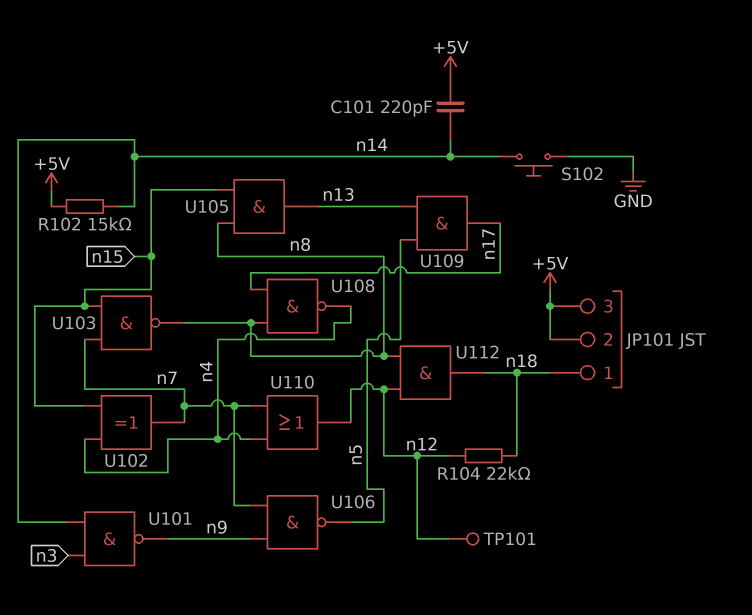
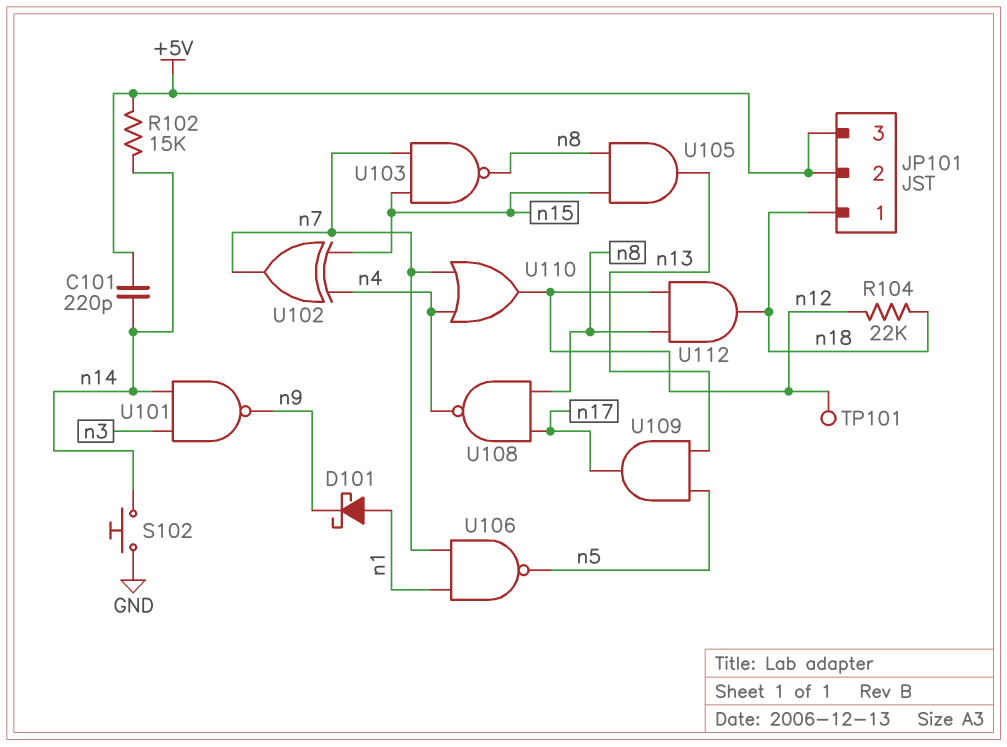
D101: none -> schottky (A n1, K n9)
U106: NAND (in n7, in n9, out n5) -> NAND (in n1, in n7, out n5)

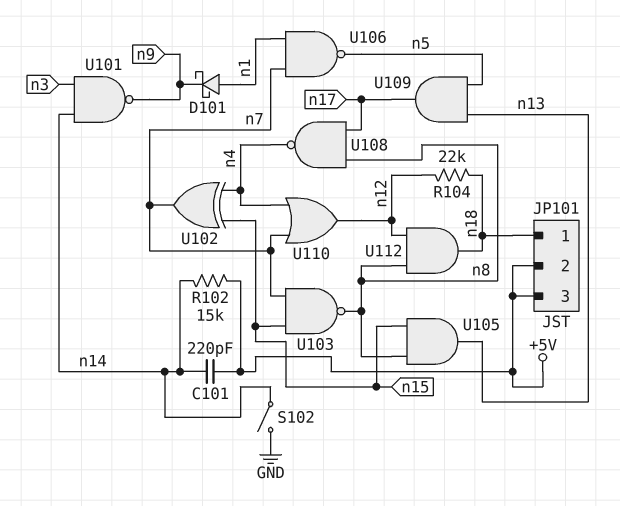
S102: button (GND, n14) -> switch (GND, n14)
TP101: test point (n12) -> none

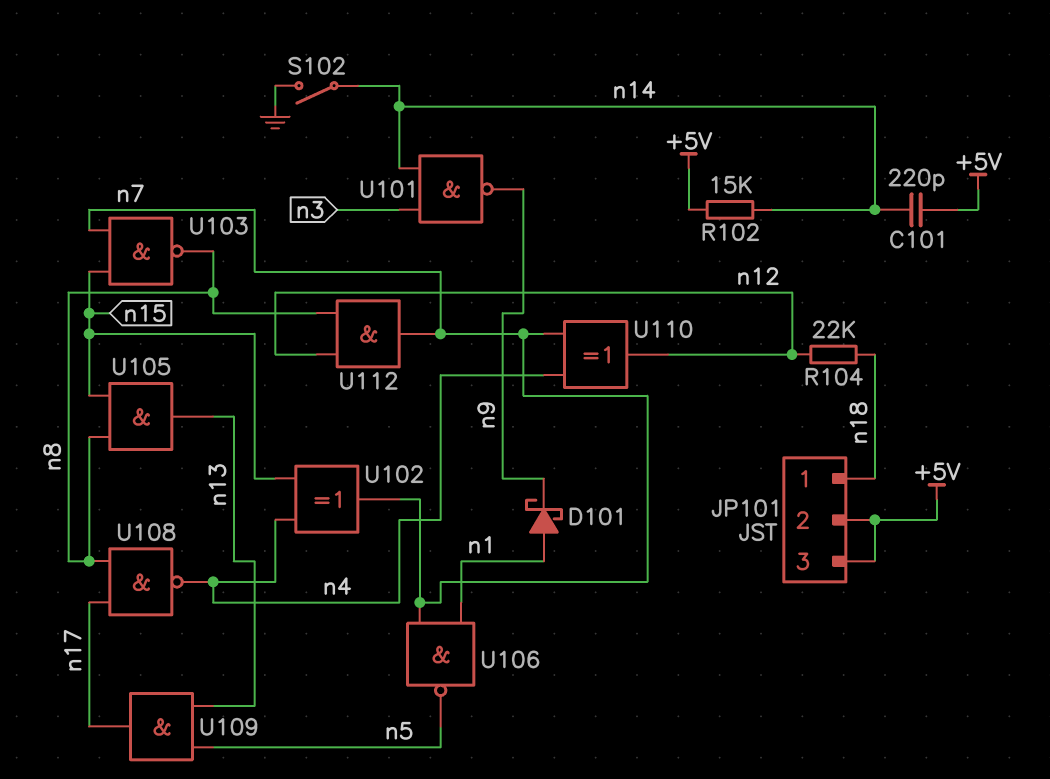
U110: OR (in n4, in n7, out n12) -> XOR (in n4, in n7, out n12)
U112: AND (in n8, in n12, out n18) -> AND (in n8, in n12, out n7)

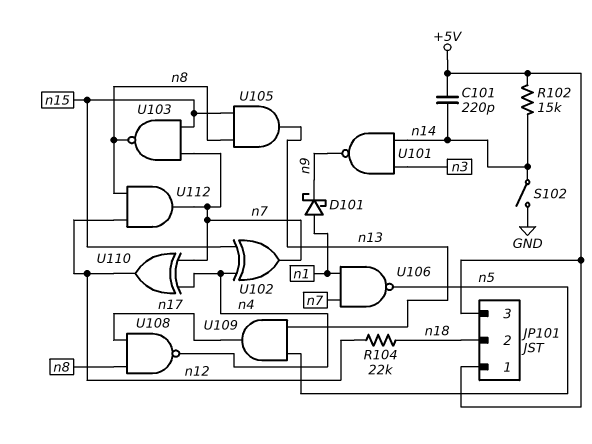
JP101 pin 1: n18 -> +5V
JP101 pin 2: +5V -> n18

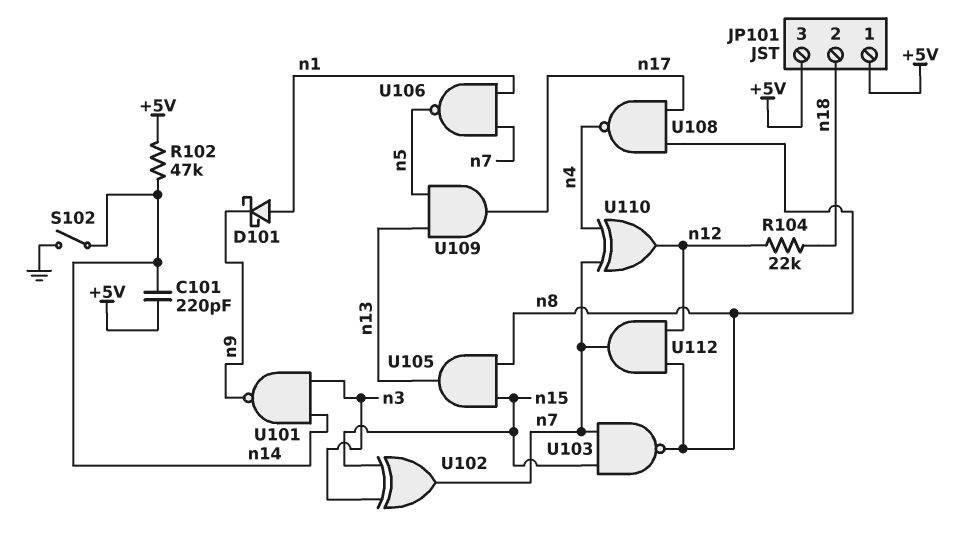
R102: 15k (+5V, n14) -> 47k (+5V, n14)
U102: XOR (in n4, in n15, out n7) -> XOR (in n3, in n15, out n7)

